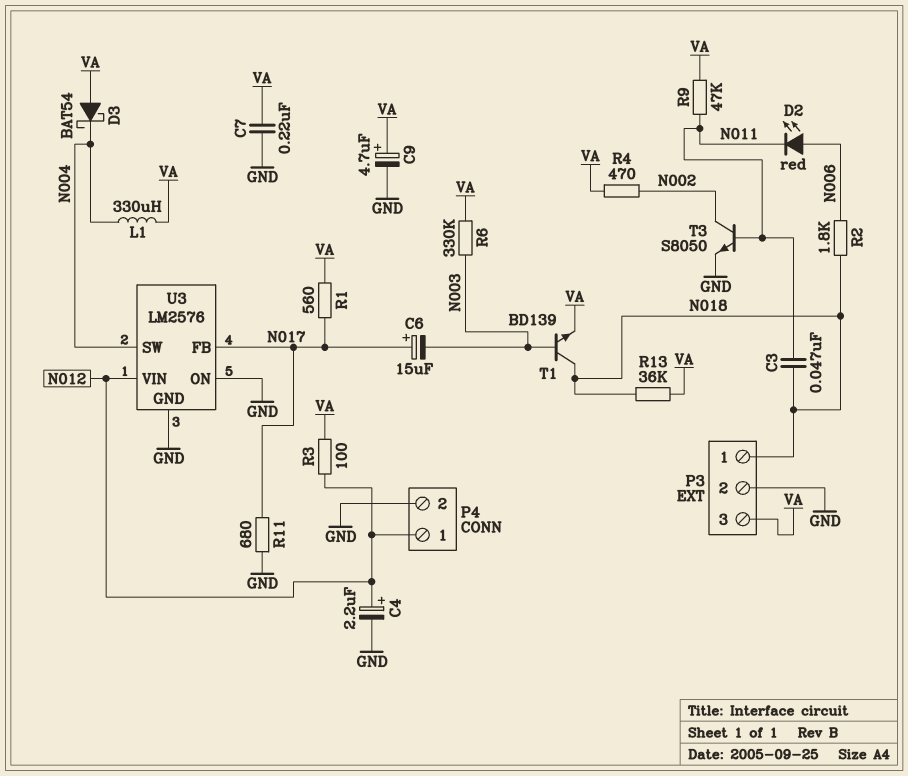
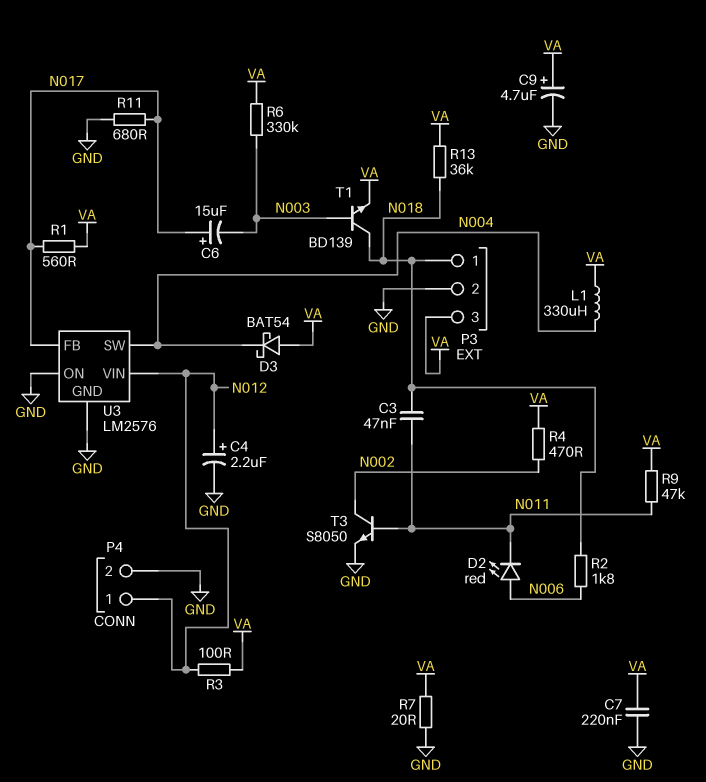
R7: none -> 20 (GND, VA)

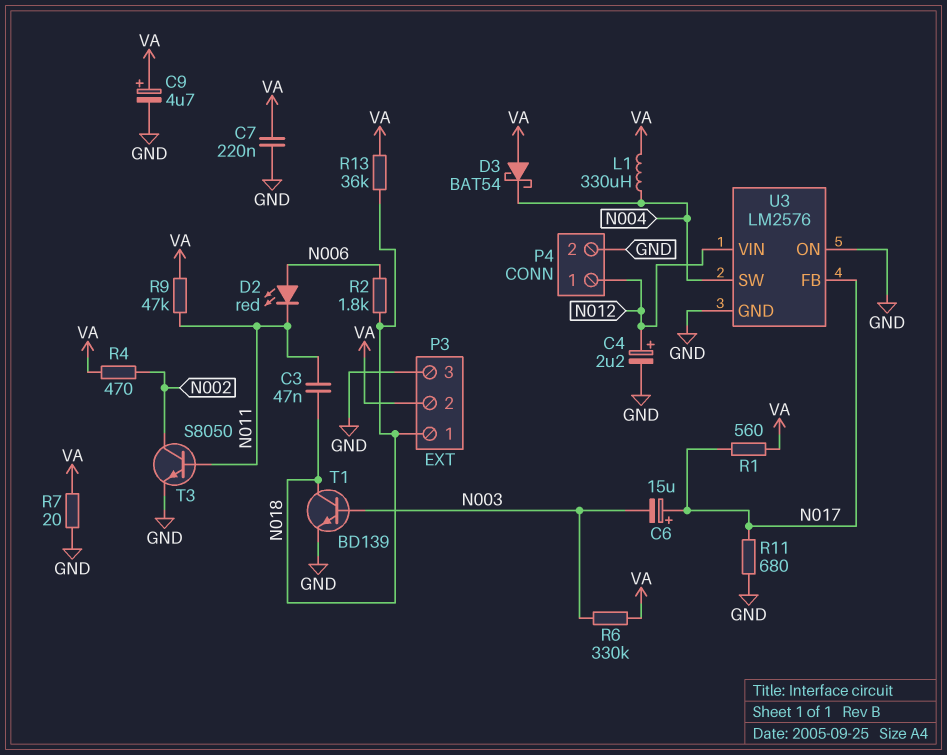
P3 pin 2: GND -> VA
P3 pin 3: VA -> GND
R3: 100 (N012, VA) -> none
T1: NPN BD139 (B N003, C N018, E VA) -> NPN BD139 (B N003, C N018, E GND)

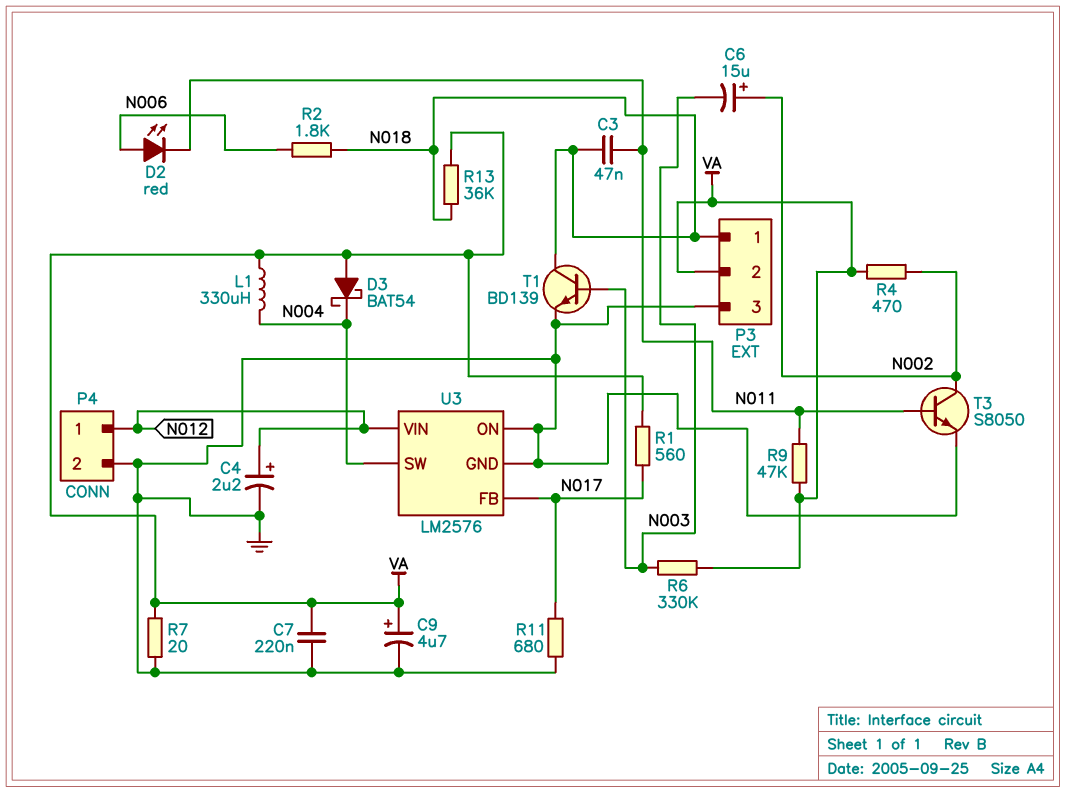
C6: 15uF (plus N017, minus N003) -> 15uF (plus N002, minus N003)

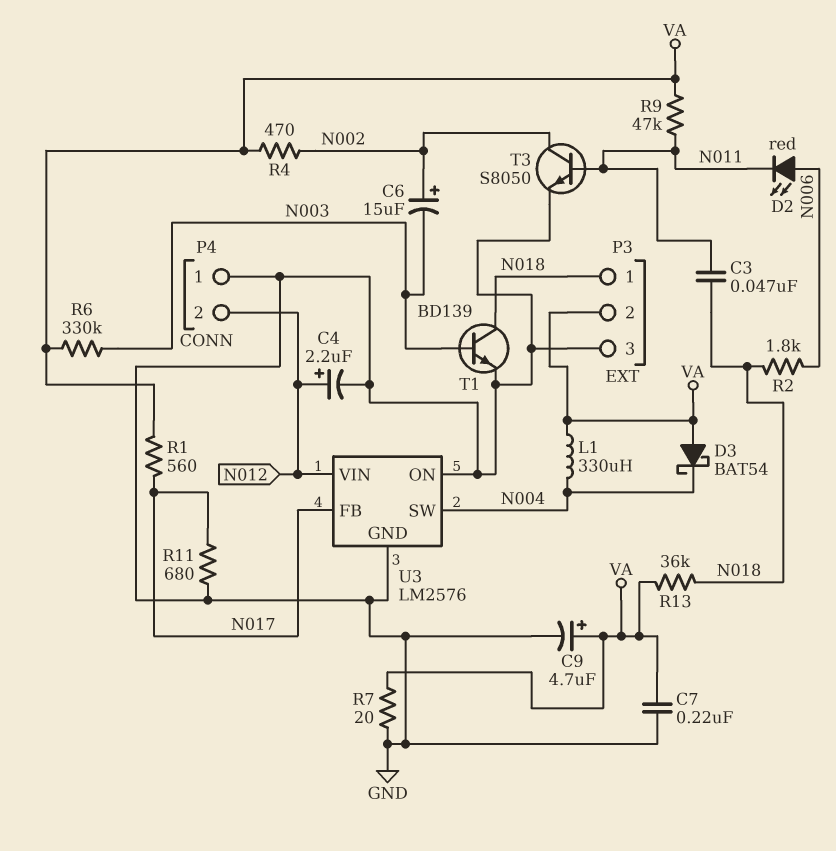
P4 pin 1: N012 -> GND
P4 pin 2: GND -> N012

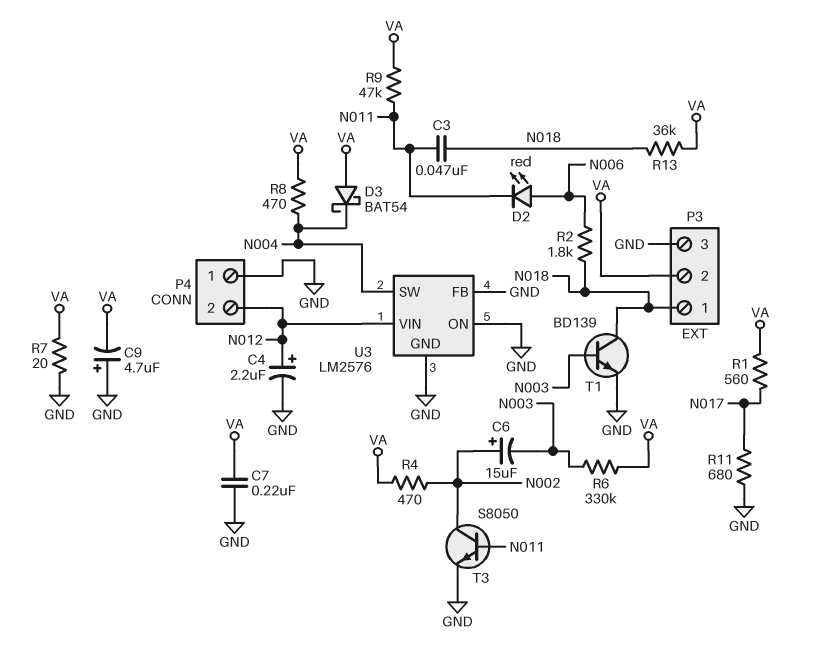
C9: 4.7uF (plus VA, minus GND) -> 4.7uF (plus GND, minus VA)
L1: 330uH (N004, VA) -> none
R8: none -> 470 (N004, VA)
U3 pin FB: N017 -> GND

